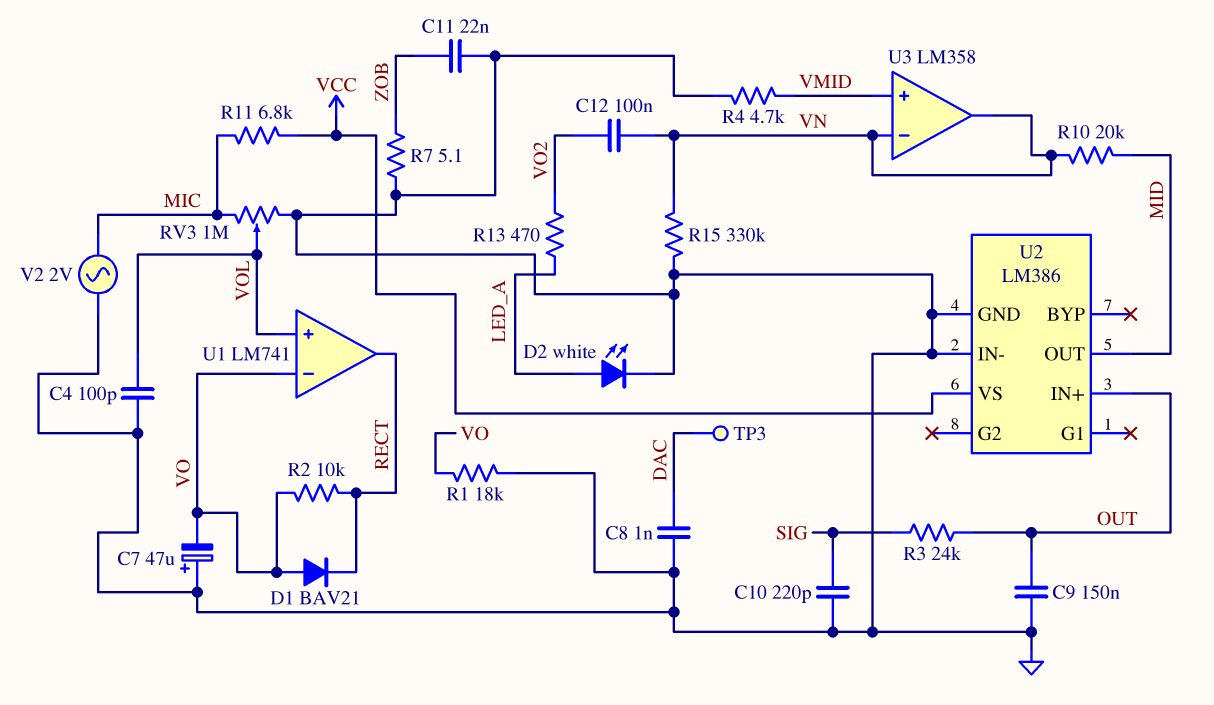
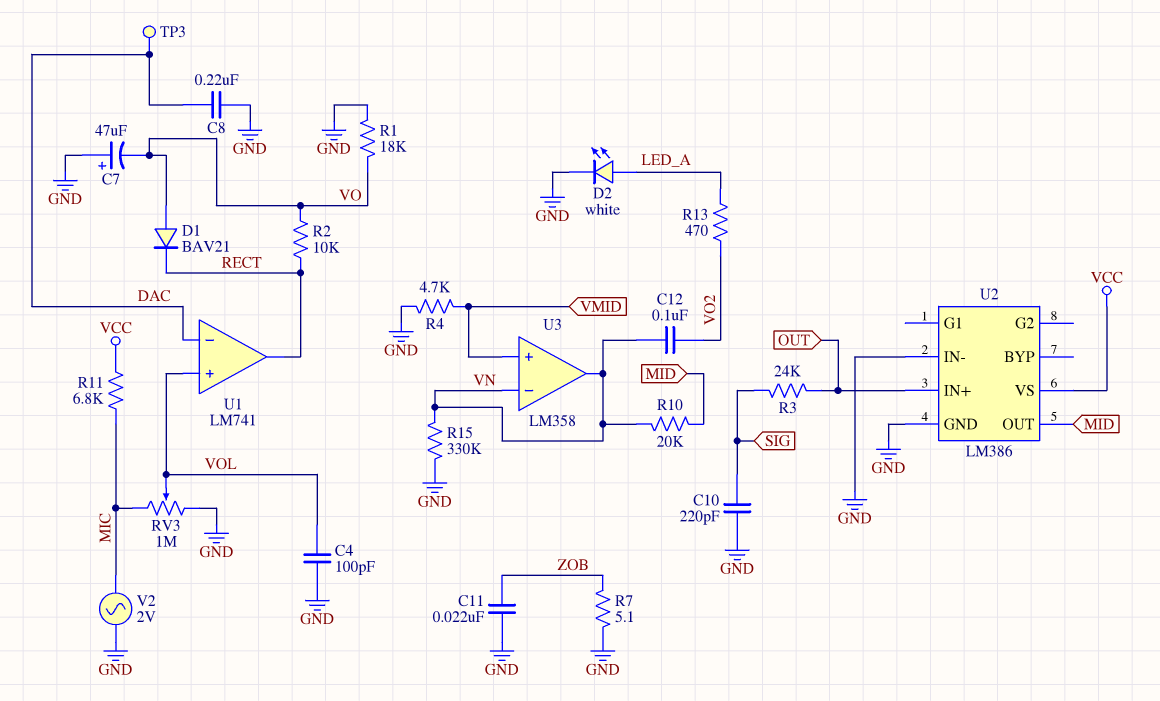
C8: 1nF (DAC, GND) -> 220nF (DAC, GND)
C9: 150nF (GND, OUT) -> none
U1 pin in-: VO -> DAC

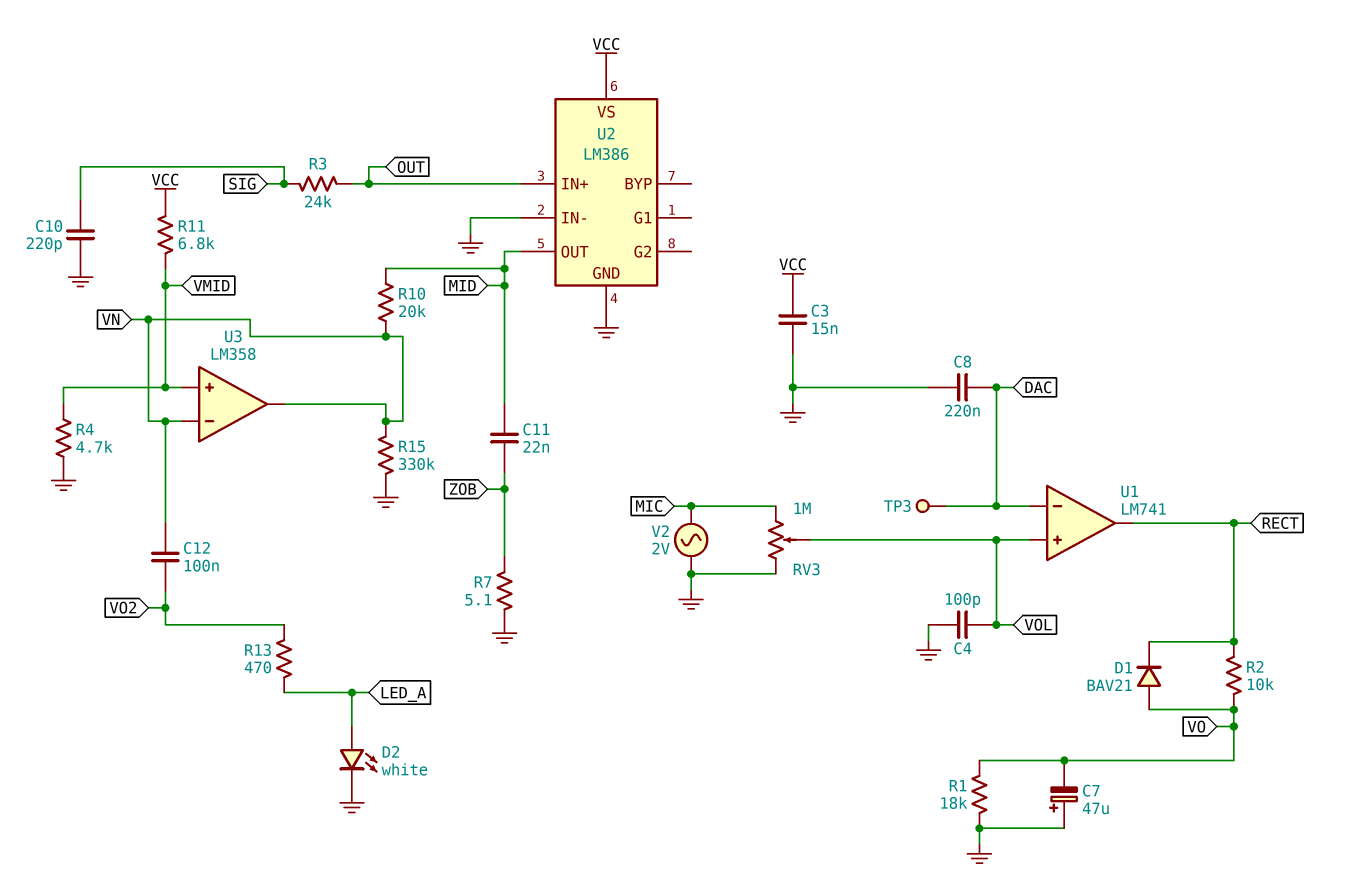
C3: none -> 15nF (GND, VCC)
C11: 22nF (GND, ZOB) -> 22nF (MID, ZOB)
R11: 6.8k (MIC, VCC) -> 6.8k (VCC, VMID)

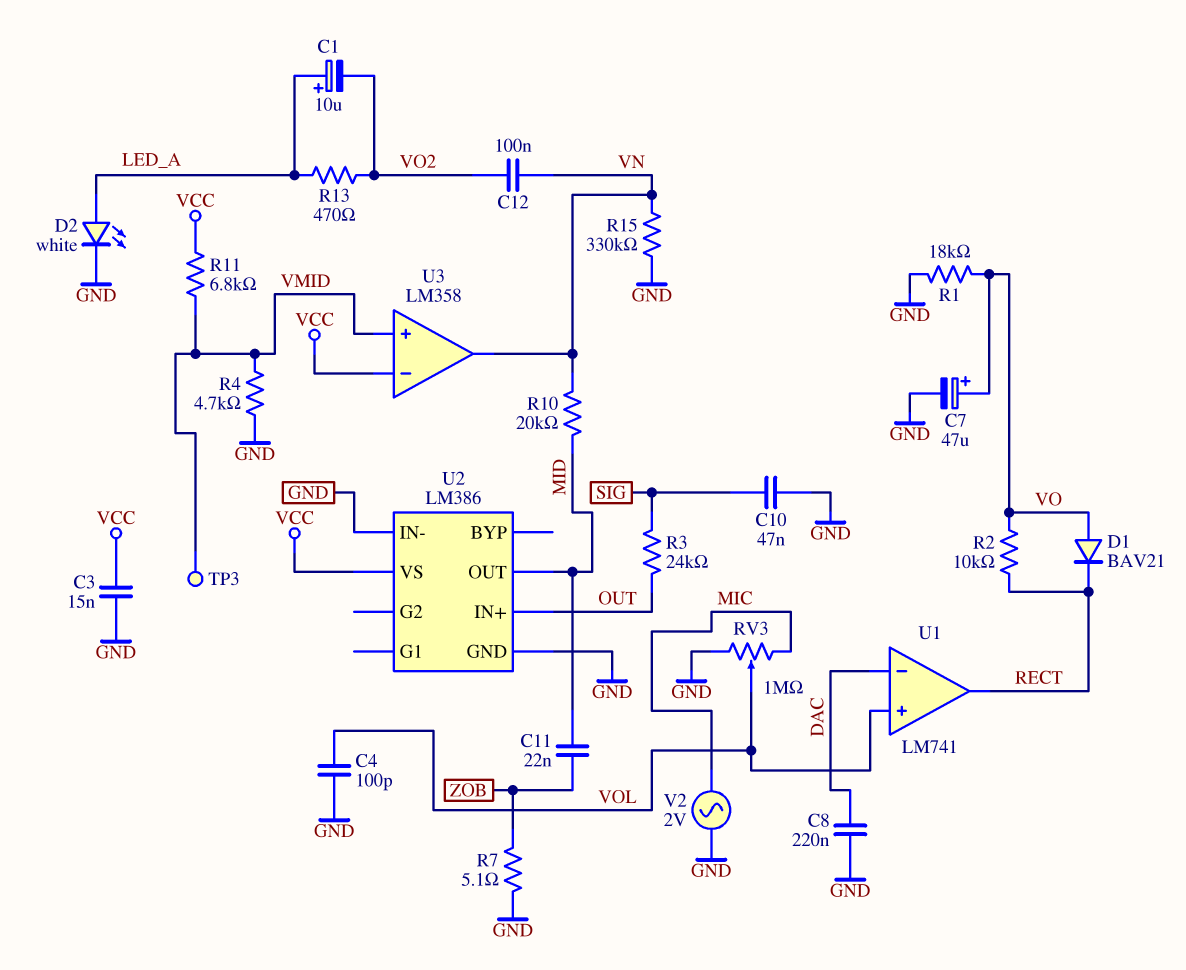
C1: none -> 10uF (plus LED_A, minus VO2)
C7: 47uF (plus GND, minus VO) -> 47uF (plus VO, minus GND)
C10: 220pF (GND, SIG) -> 47nF (GND, SIG)
TP3: test point (DAC) -> test point (VMID)
U3 pin in-: VN -> VCC

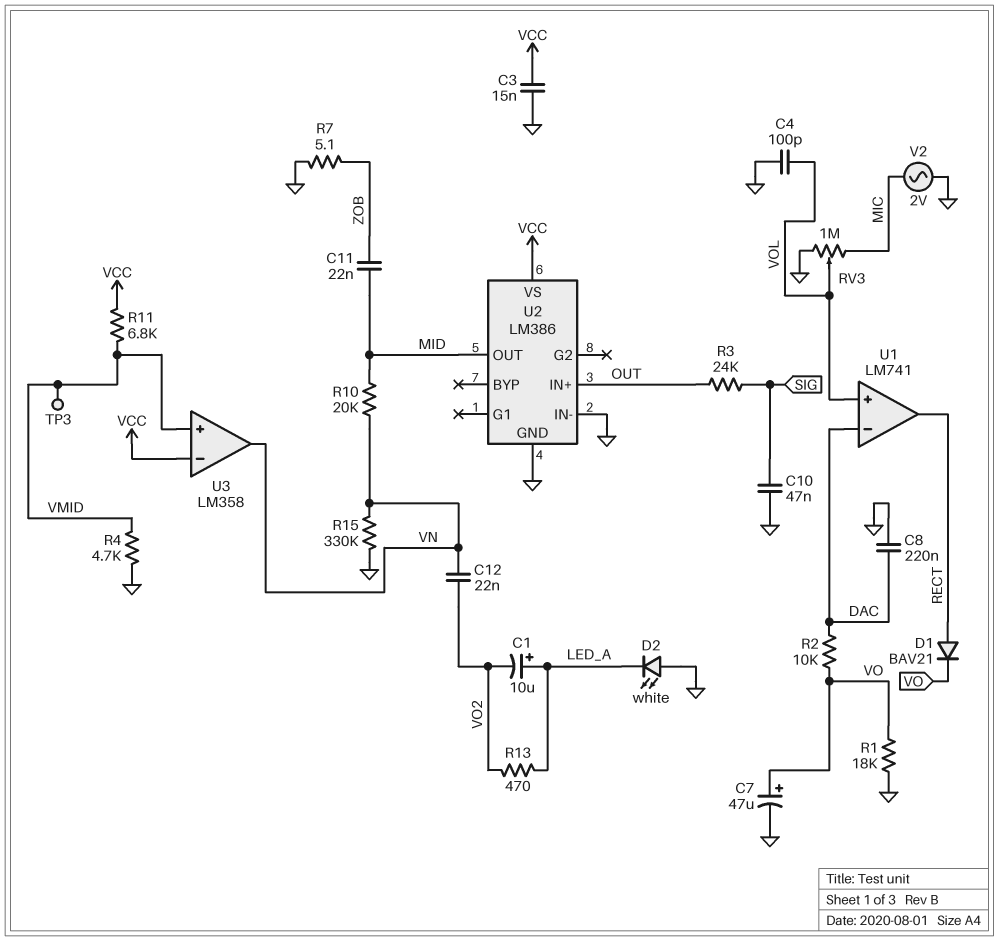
C12: 100nF (VN, VO2) -> 22nF (VN, VO2)
D1: diode BAV21 (A VO, K RECT) -> diode BAV21 (A RECT, K VO)
D2: LED white (A LED_A, K GND) -> LED white (A GND, K LED_A)
R2: 10k (RECT, VO) -> 10k (DAC, VO)

